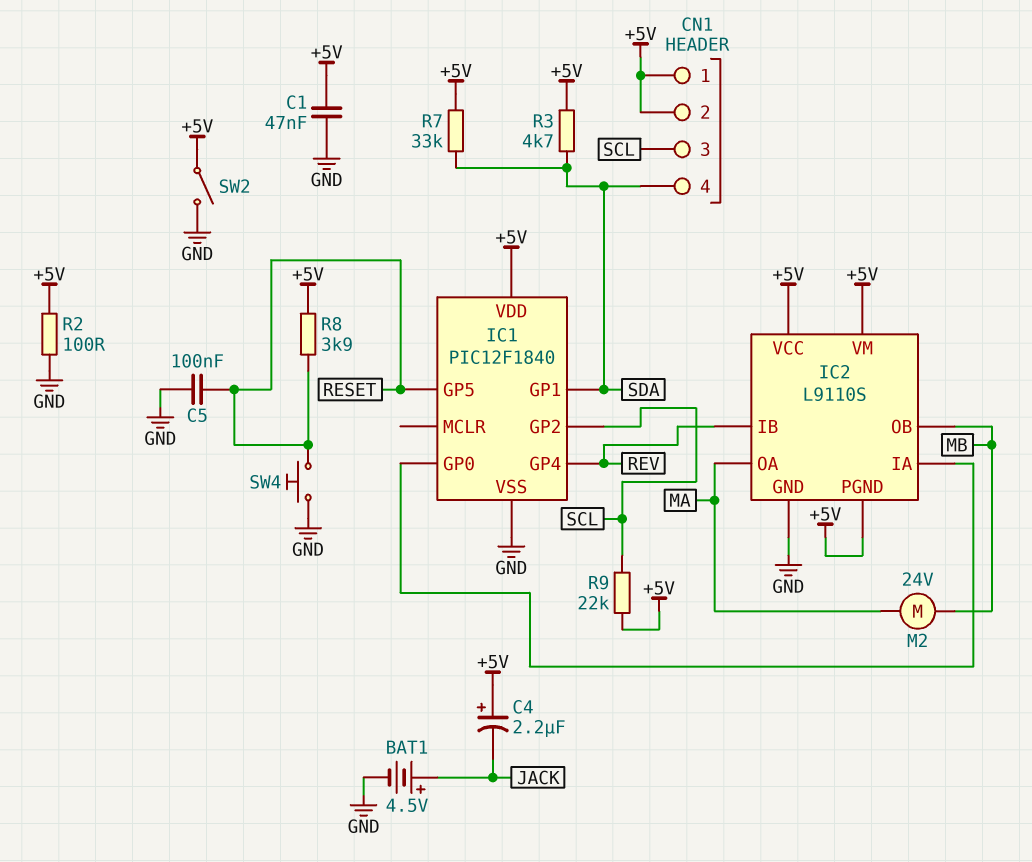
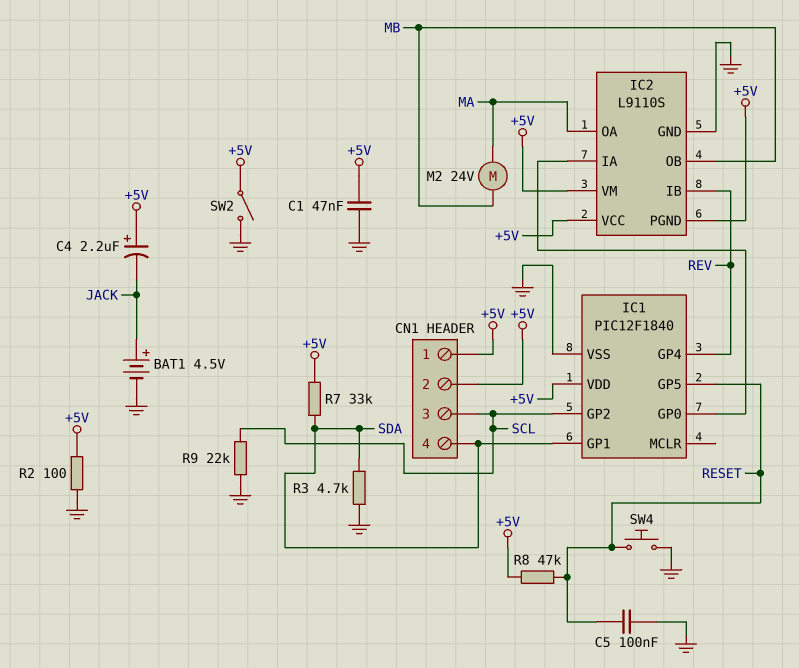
R3: 4.7k (+5V, SDA) -> 4.7k (GND, SDA)
R8: 3.9k (+5V, RESET) -> 47k (+5V, RESET)
R9: 22k (+5V, SCL) -> 22k (GND, SCL)

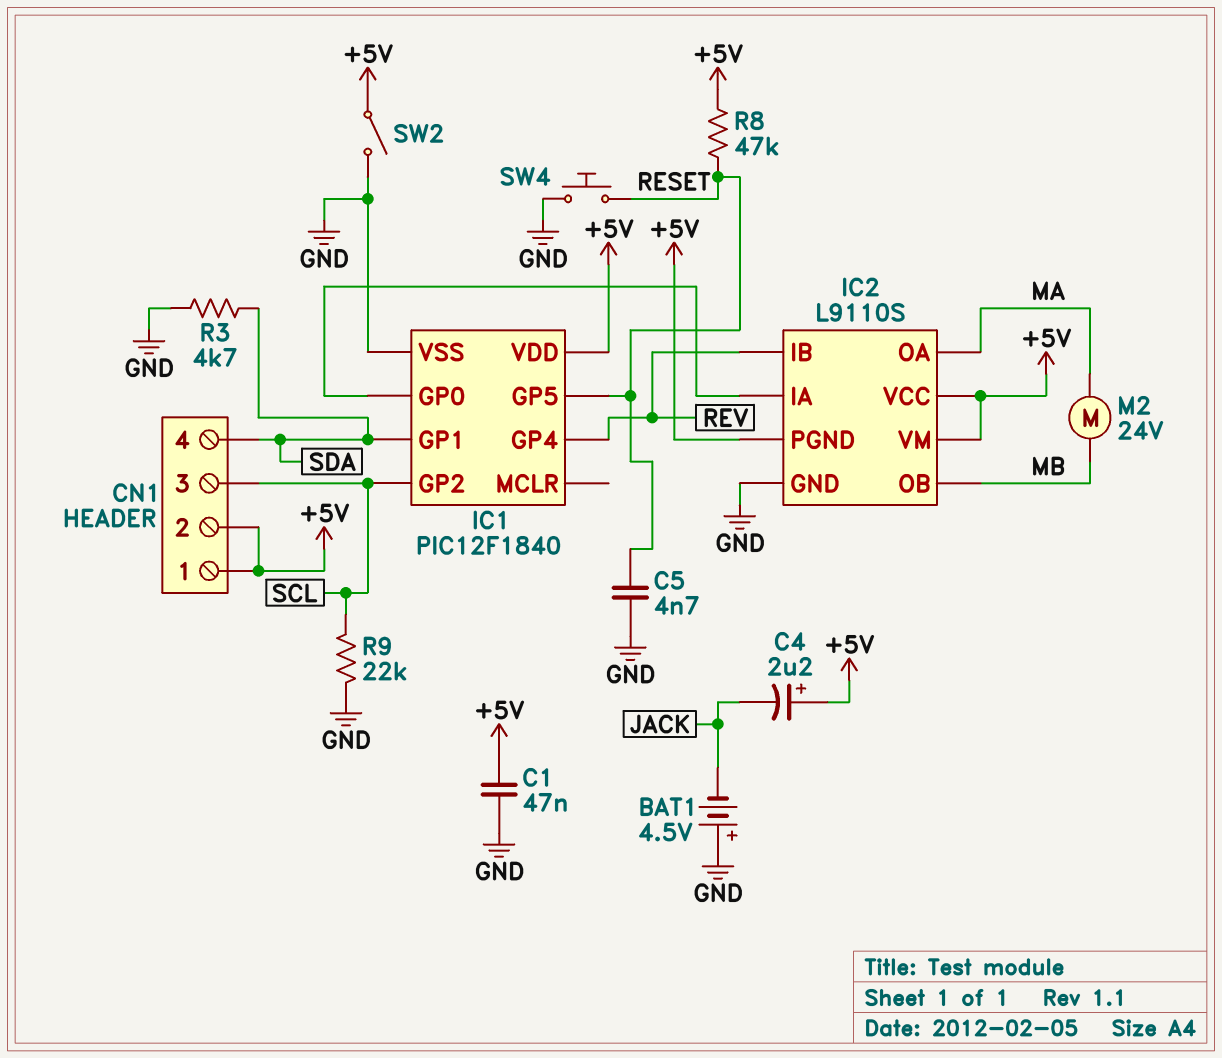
BAT1: 4.5V (plus JACK, minus GND) -> 4.5V (plus GND, minus JACK)
C5: 100nF (GND, RESET) -> 4.7nF (GND, RESET)
R2: 100 (+5V, GND) -> none
R7: 33k (+5V, SDA) -> none

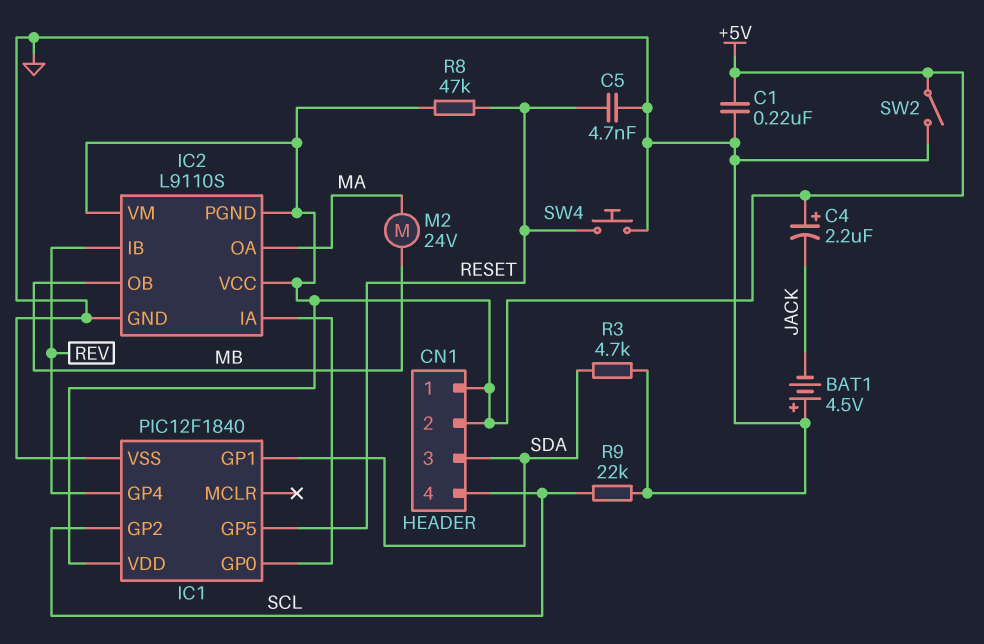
C1: 47nF (+5V, GND) -> 220nF (+5V, GND)
CN1 pin 3: SCL -> SDA
CN1 pin 4: SDA -> SCL

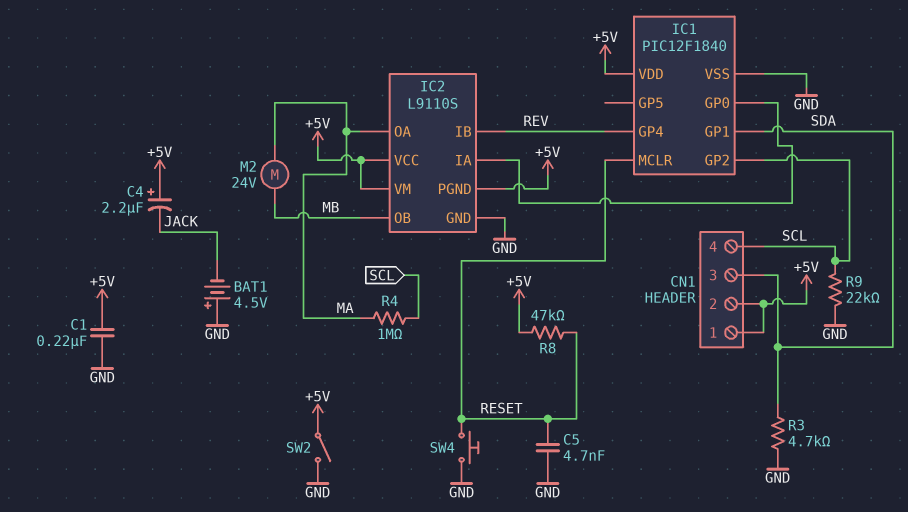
IC1 pin GP5: RESET -> none
IC1 pin MCLR: none -> RESET
R4: none -> 1M (MA, SCL)

